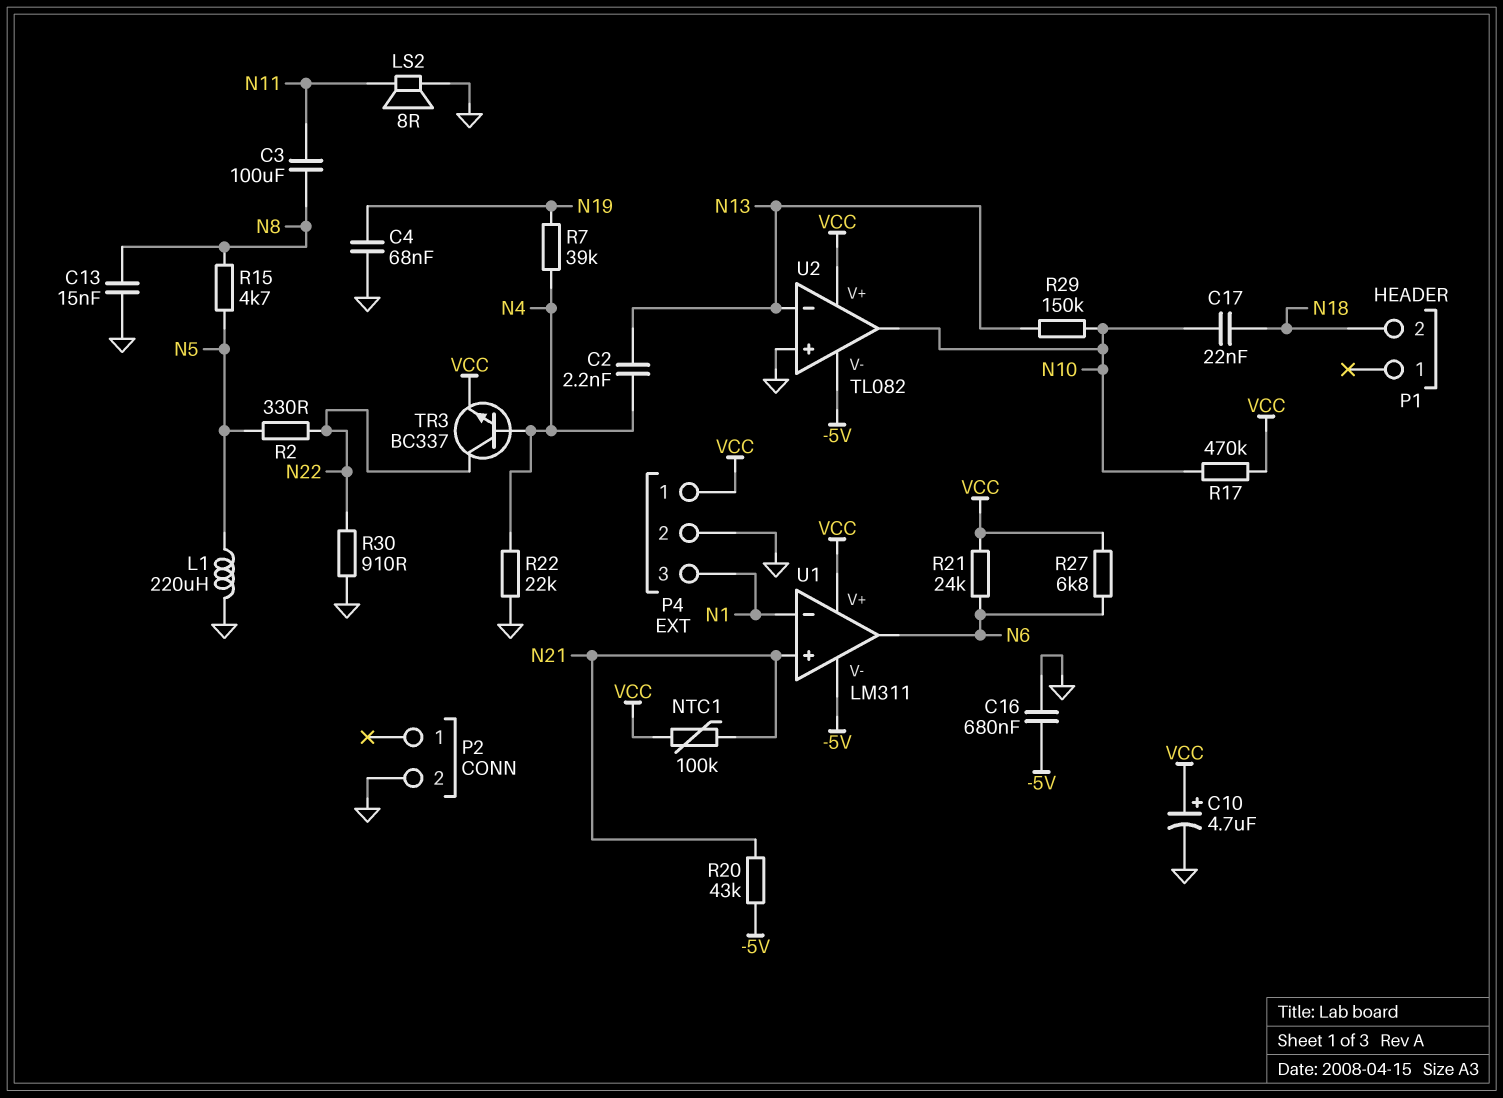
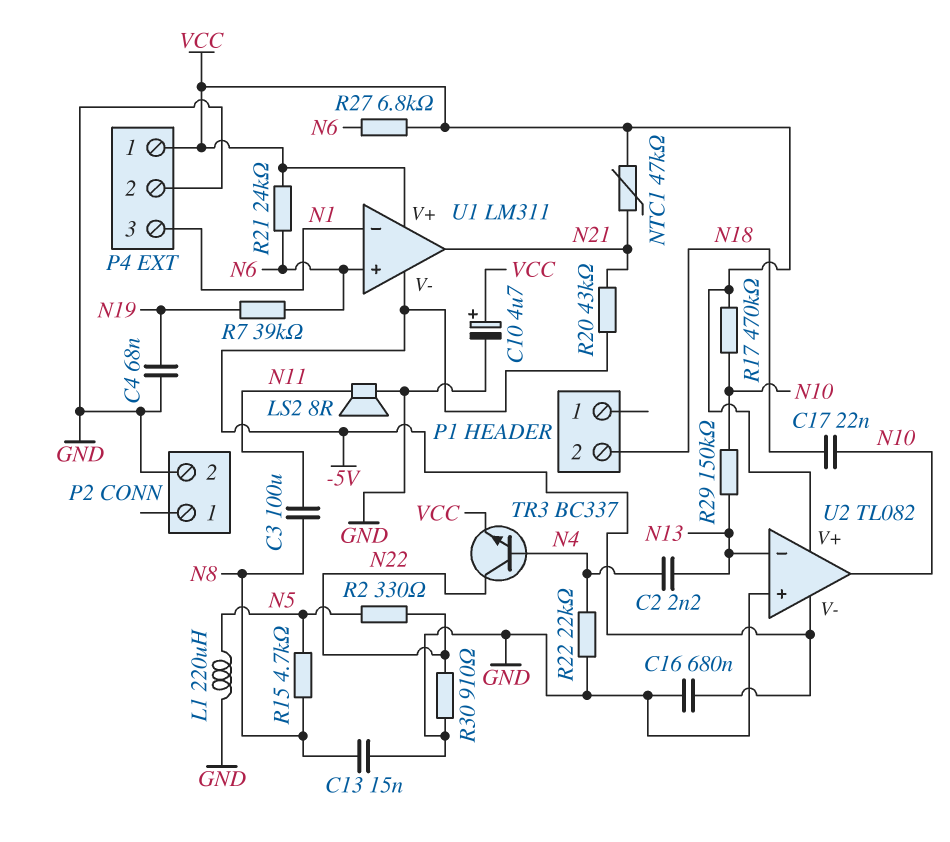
NTC1: 100k (N21, VCC) -> 47k (N21, VCC)
R7: 39k (N4, N19) -> 39k (N6, N19)
U1 pin in+: N21 -> N6
U1 pin out: N6 -> N21

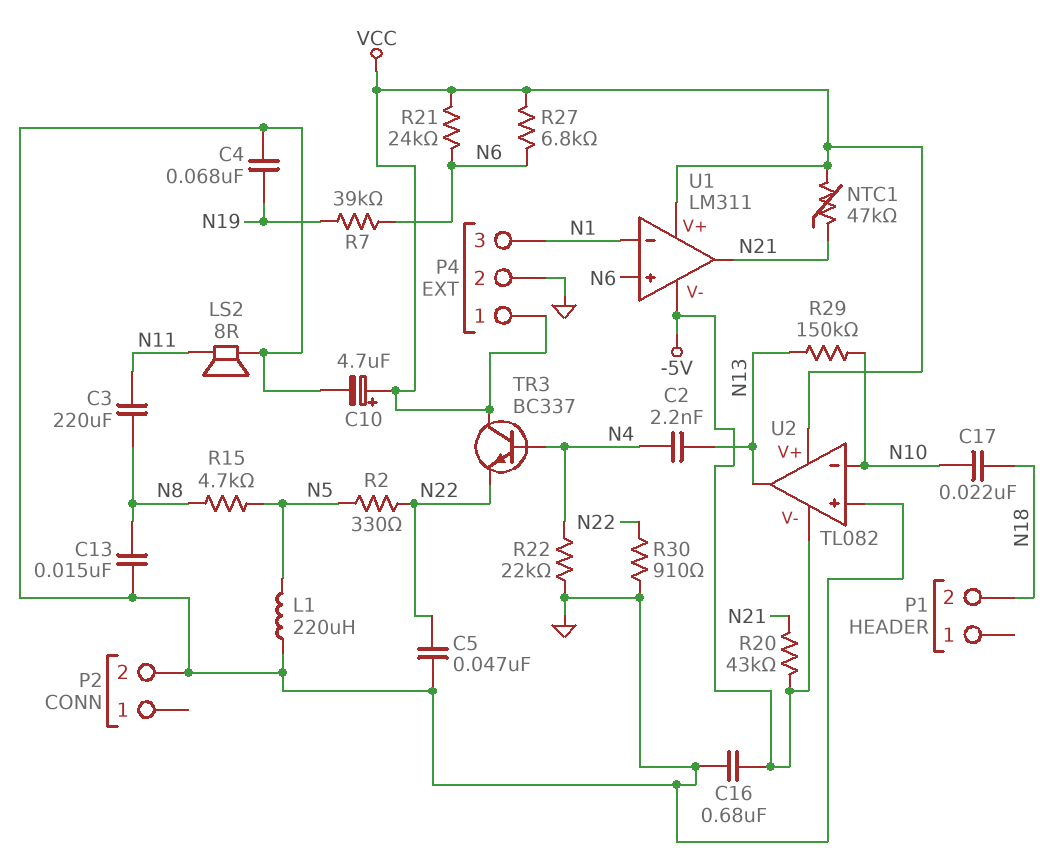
C3: 100uF (N8, N11) -> 220uF (N8, N11)
C5: none -> 47nF (GND, N22)
R17: 470k (N10, VCC) -> none
TR3: NPN BC337 (B N4, C N22, E VCC) -> NPN BC337 (B N4, C VCC, E N22)
U2 pin in-: N13 -> N10
U2 pin out: N10 -> N13

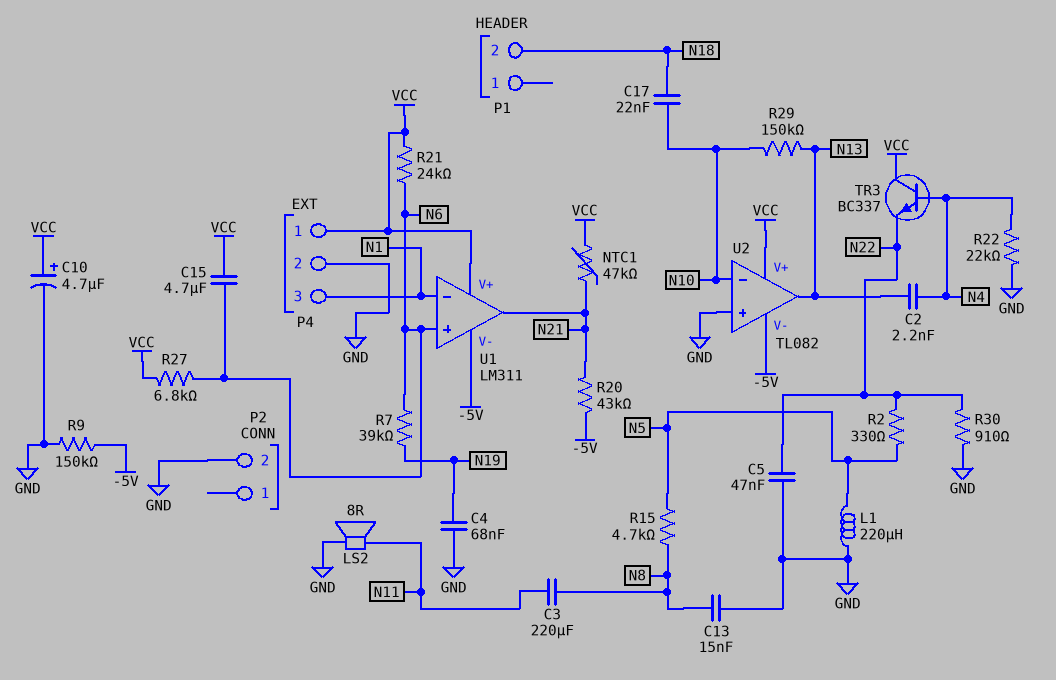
C15: none -> 4.7uF (N6, VCC)
C16: 680nF (-5V, GND) -> none
R9: none -> 150k (-5V, GND)

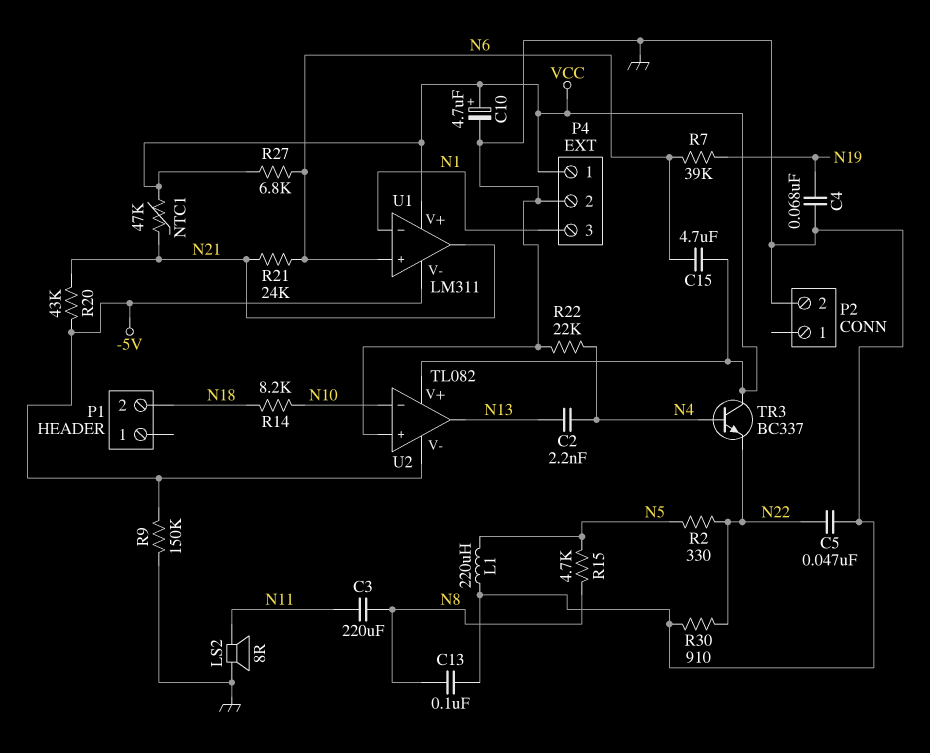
C13: 15nF (GND, N8) -> 100nF (GND, N8)
C17: 22nF (N10, N18) -> none
R14: none -> 8.2k (N10, N18)
R21: 24k (N6, VCC) -> 24k (N6, N21)
R29: 150k (N10, N13) -> none

